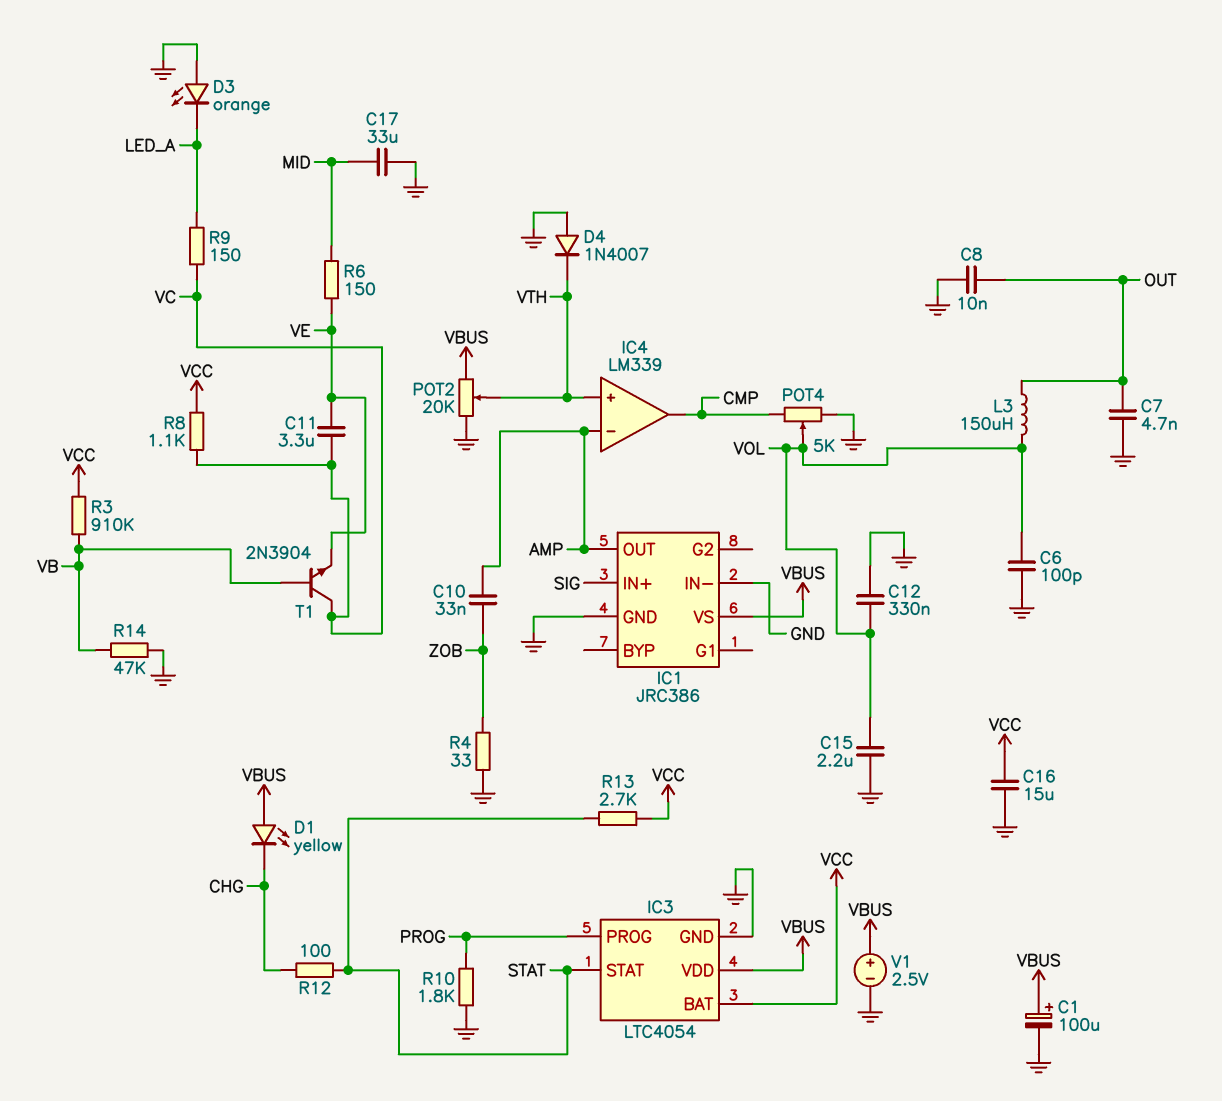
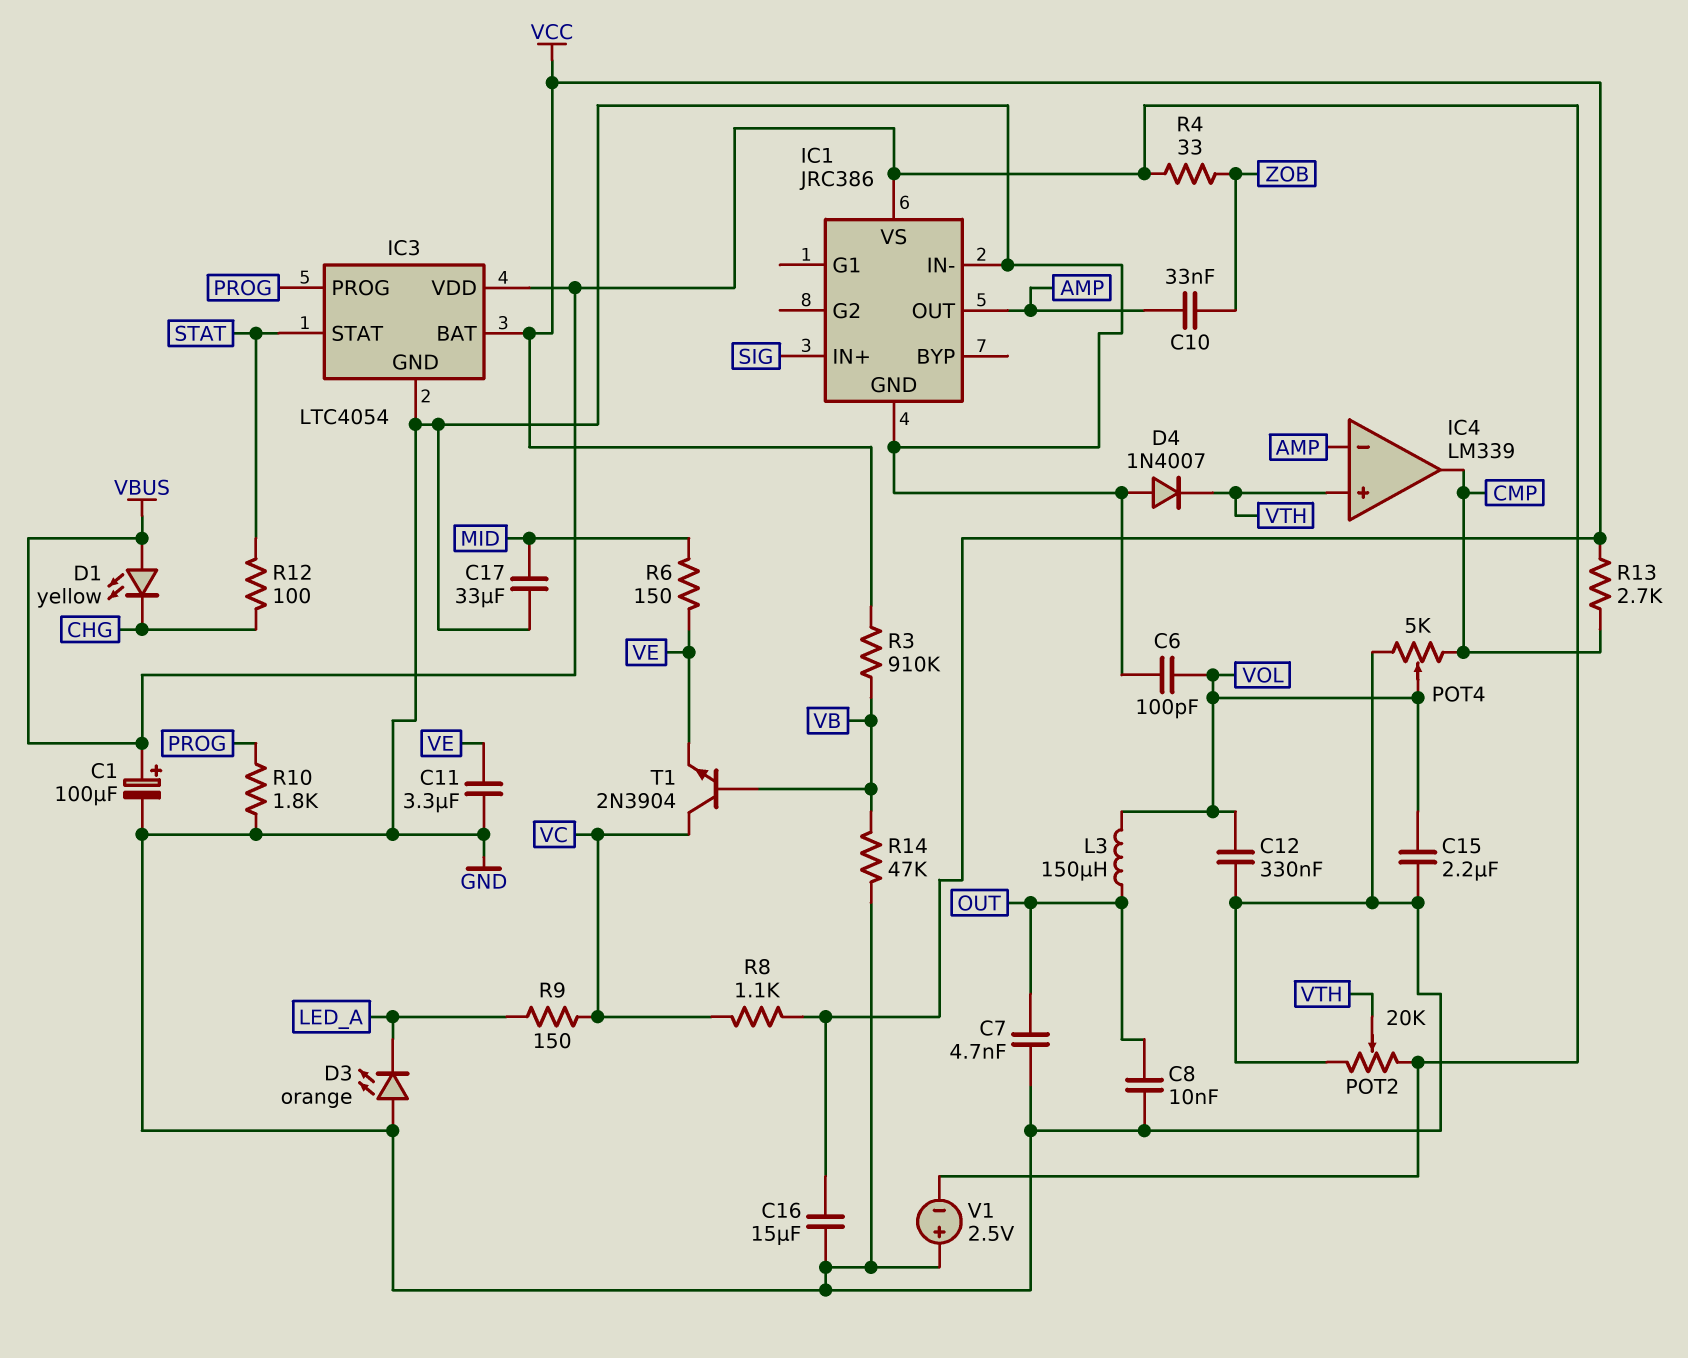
C11: 3.3uF (VC, VE) -> 3.3uF (GND, VE)
R4: 33 (GND, ZOB) -> 33 (VBUS, ZOB)
R13: 2.7k (STAT, VCC) -> 2.7k (CMP, VCC)
V1: 2.5V (plus VBUS, minus GND) -> 2.5V (plus GND, minus VBUS)

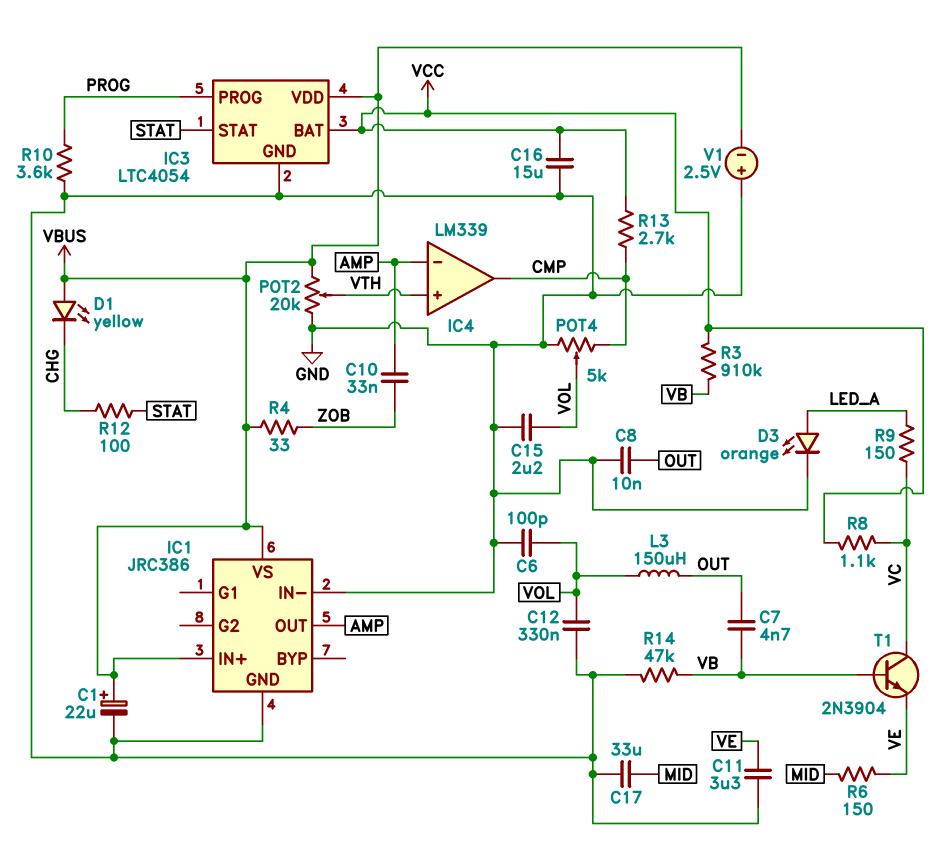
C1: 100uF (plus VBUS, minus GND) -> 22uF (plus VBUS, minus GND)
C7: 4.7nF (GND, OUT) -> 4.7nF (OUT, VB)
D3: LED orange (A GND, K LED_A) -> LED orange (A LED_A, K GND)
D4: diode 1N4007 (A GND, K VTH) -> none
IC1 pin IN+: SIG -> VBUS
R10: 1.8k (GND, PROG) -> 3.6k (GND, PROG)

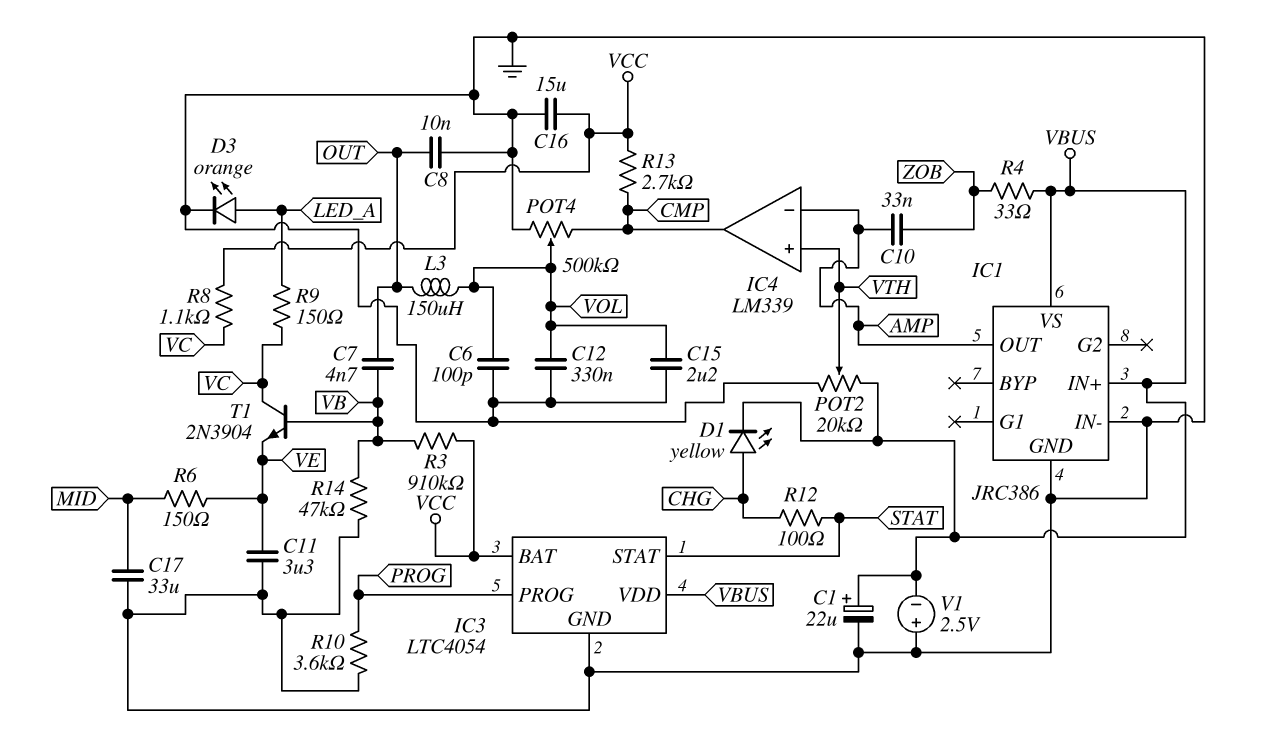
D1: LED yellow (A VBUS, K CHG) -> LED yellow (A CHG, K VBUS)
POT4: 5k (CMP, GND, wiper VOL) -> 500k (CMP, GND, wiper VOL)

